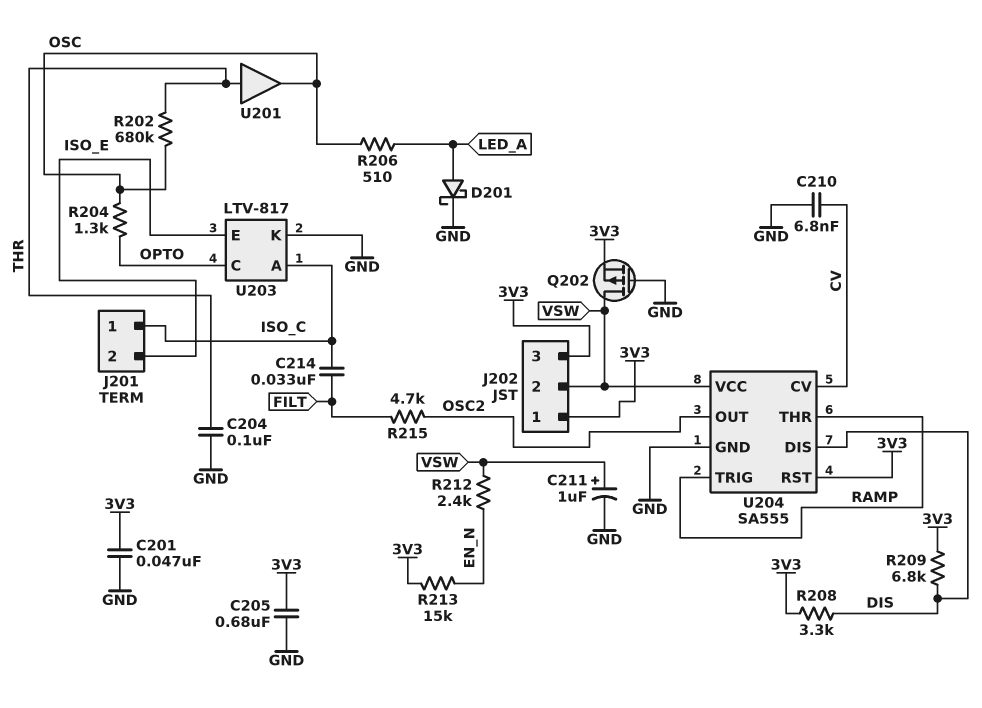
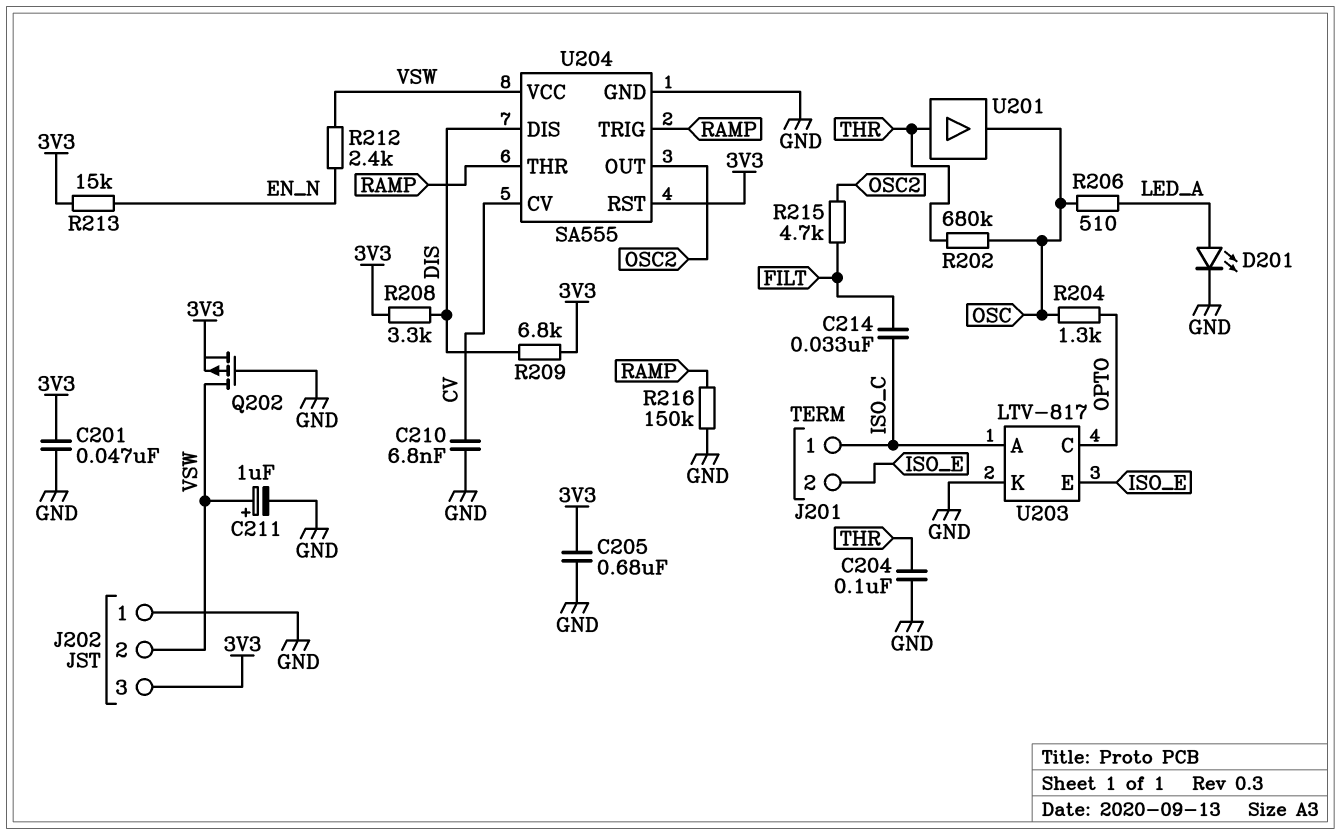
D201: schottky (A LED_A, K GND) -> LED (A LED_A, K GND)
J202 pin 1: 3V3 -> GND
R216: none -> 150k (GND, RAMP)

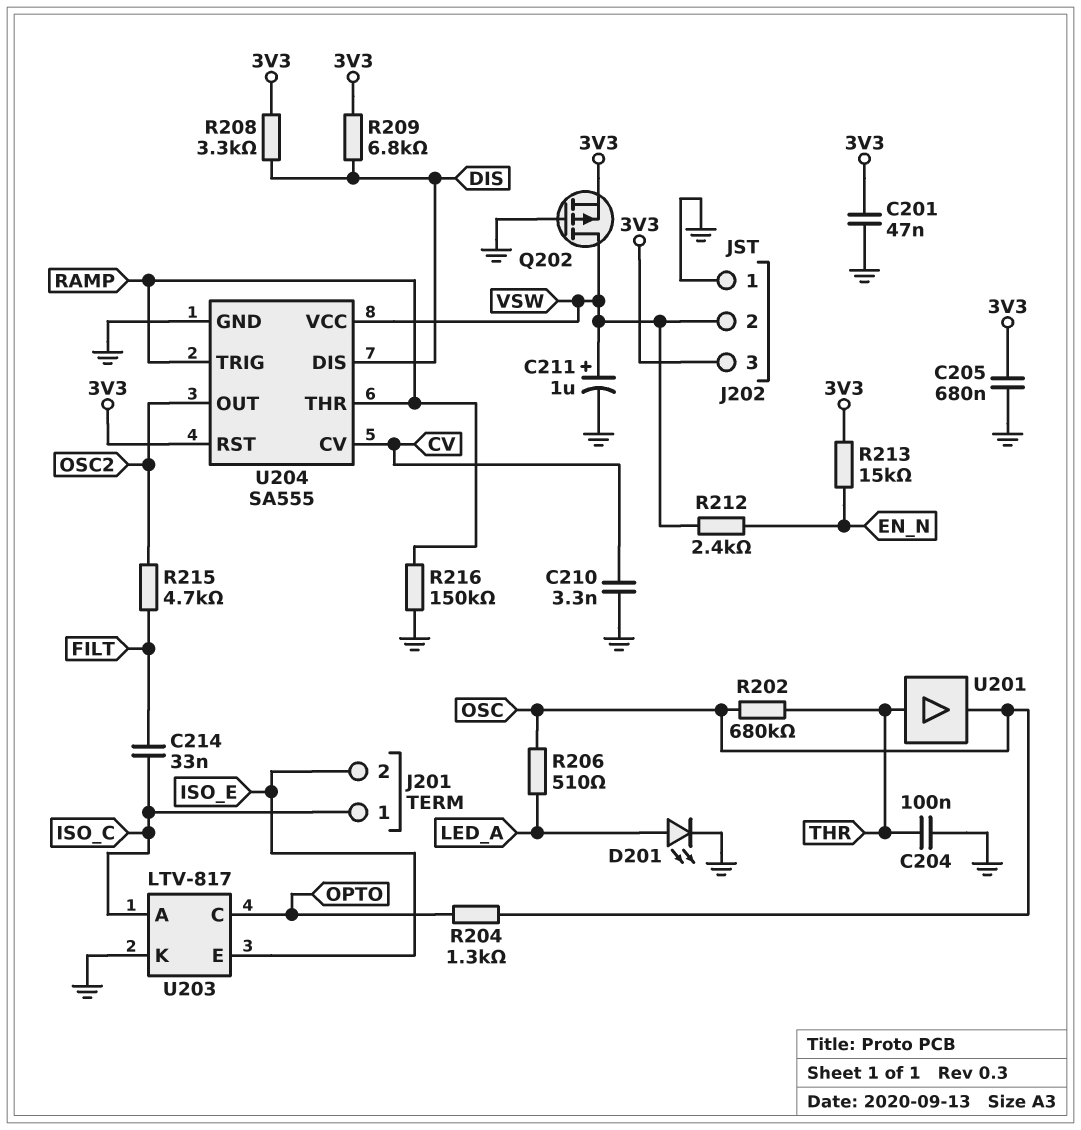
C210: 6.8nF (CV, GND) -> 3.3nF (CV, GND)

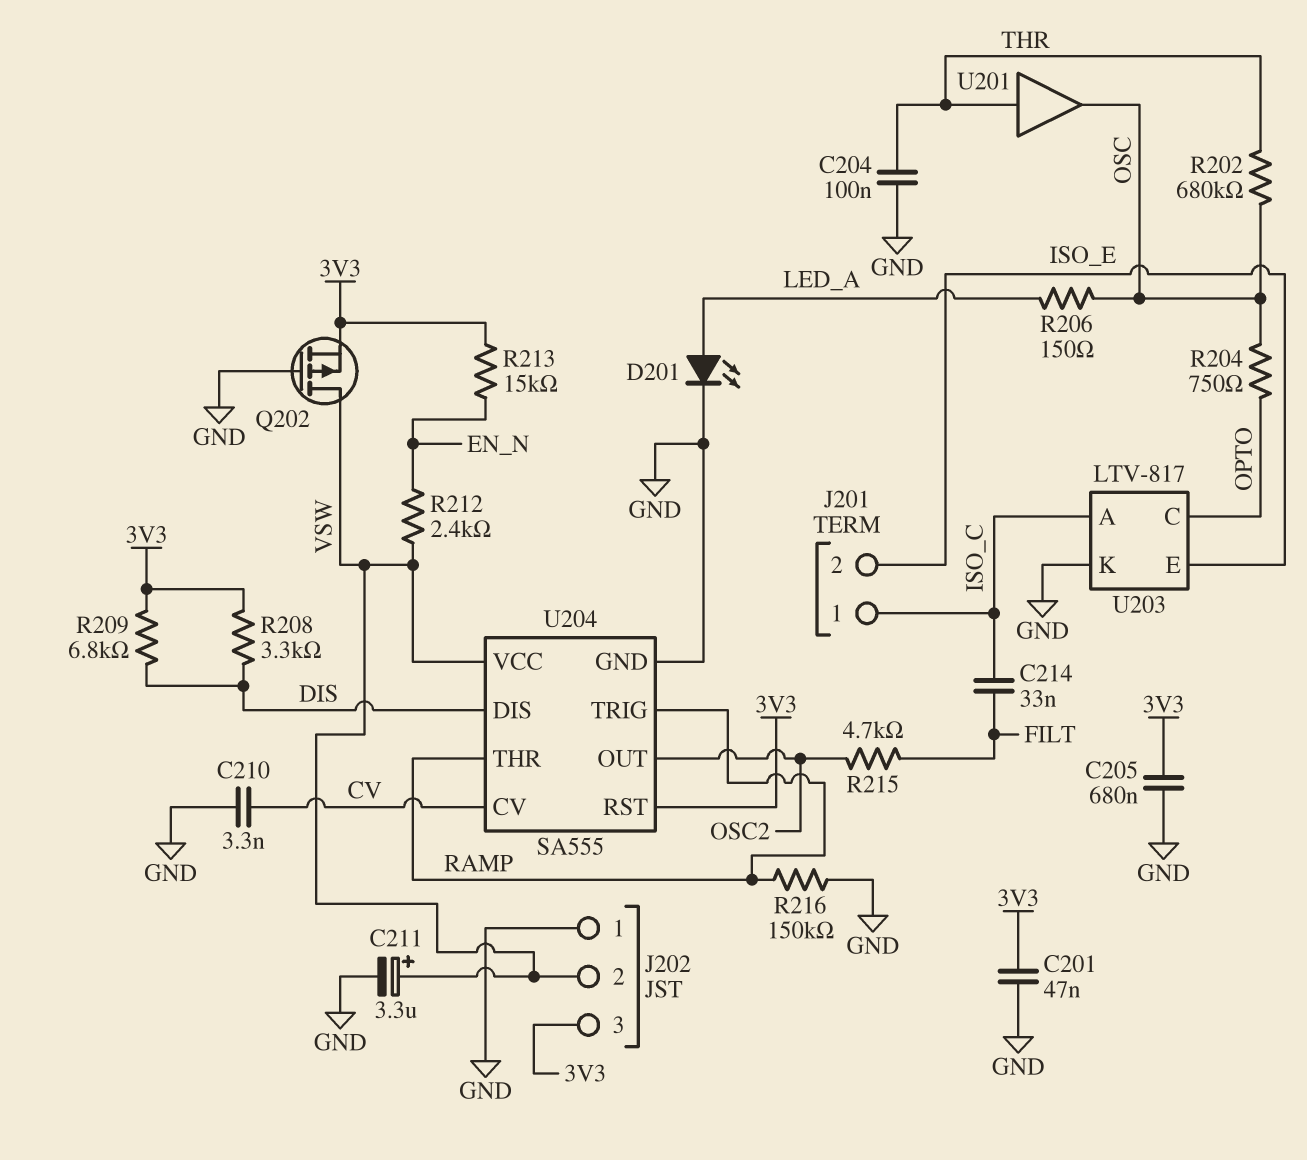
C211: 1uF (plus VSW, minus GND) -> 3.3uF (plus VSW, minus GND)
R204: 1.3k (OPTO, OSC) -> 750 (OPTO, OSC)
R206: 510 (LED_A, OSC) -> 150 (LED_A, OSC)

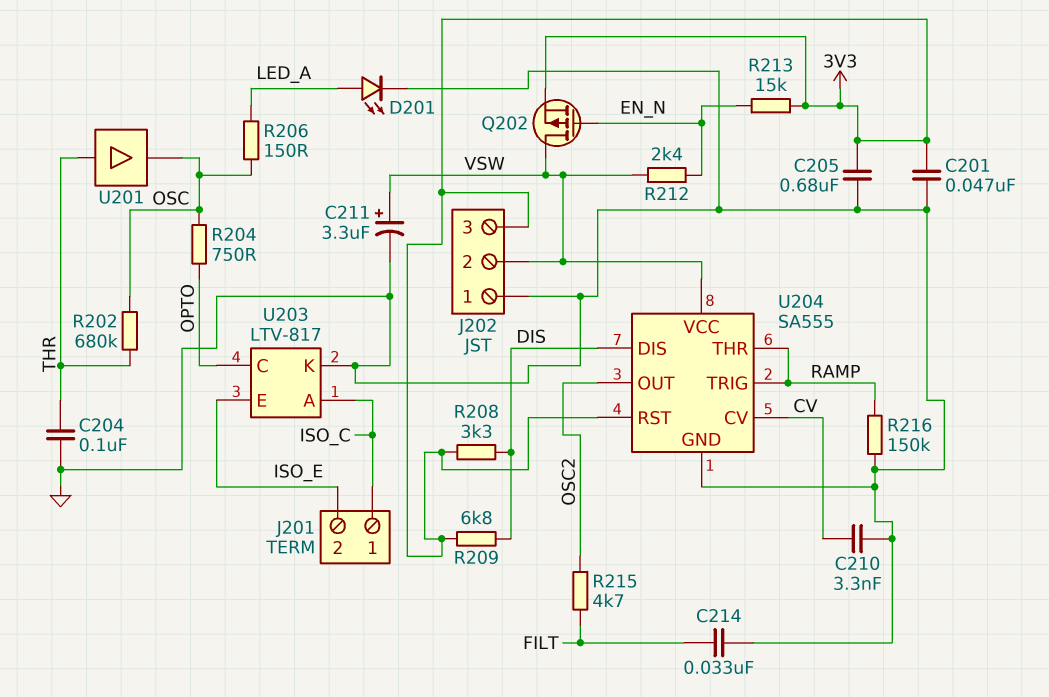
C214: 33nF (FILT, ISO_C) -> 33nF (FILT, GND)
Q202: PMOS (G GND, D VSW, S 3V3) -> PMOS (G EN_N, D VSW, S 3V3)

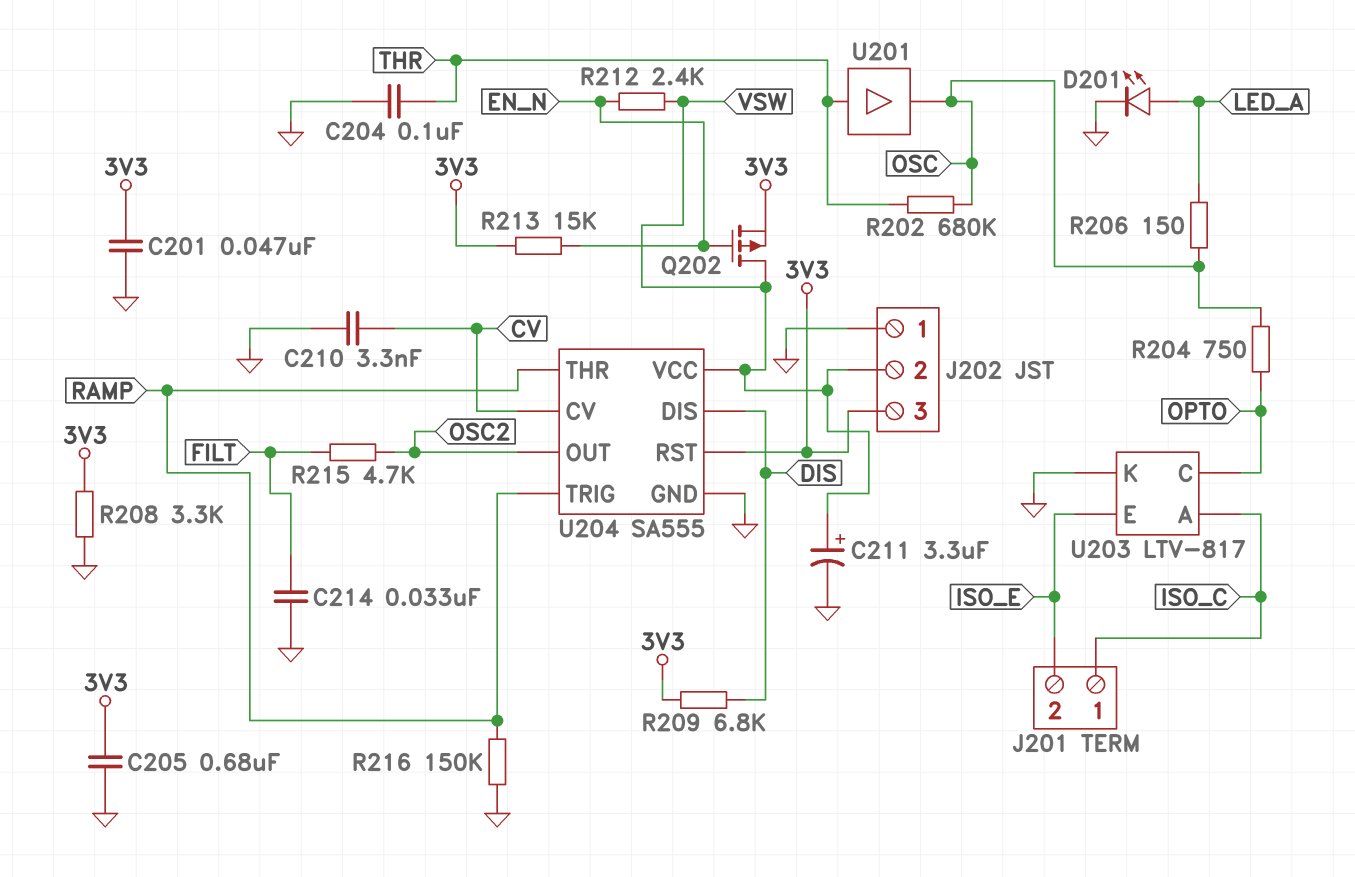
R208: 3.3k (3V3, DIS) -> 3.3k (3V3, GND)

